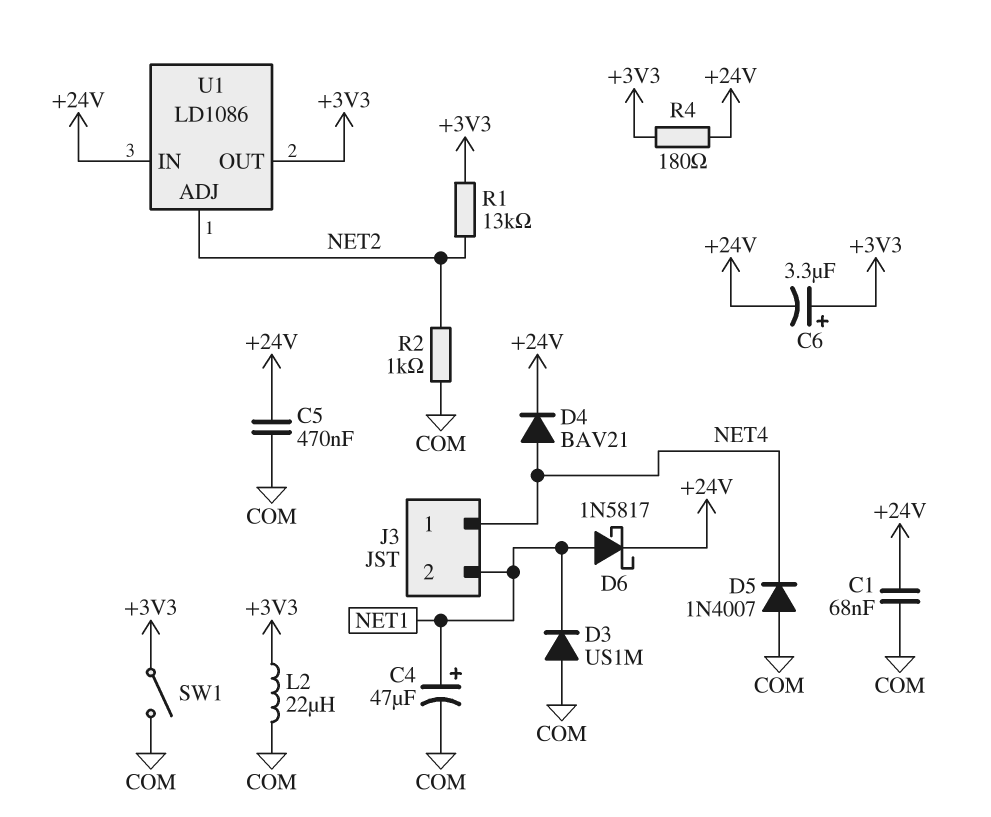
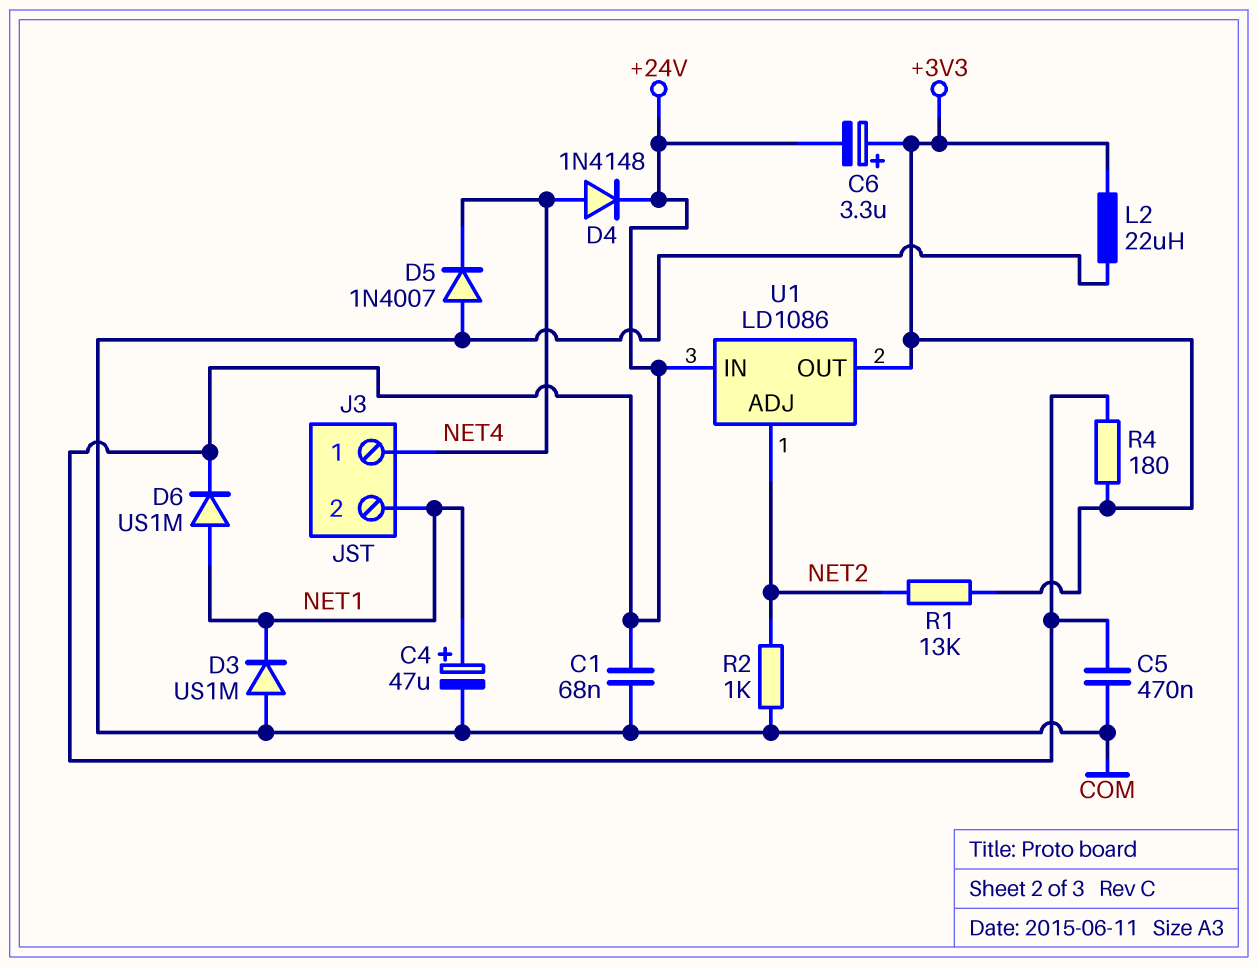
D4: diode BAV21 (A NET4, K +24V) -> diode 1N4148 (A NET4, K +24V)
D6: schottky 1N5817 (A NET1, K +24V) -> diode US1M (A NET1, K +24V)
SW1: switch (+3V3, COM) -> none

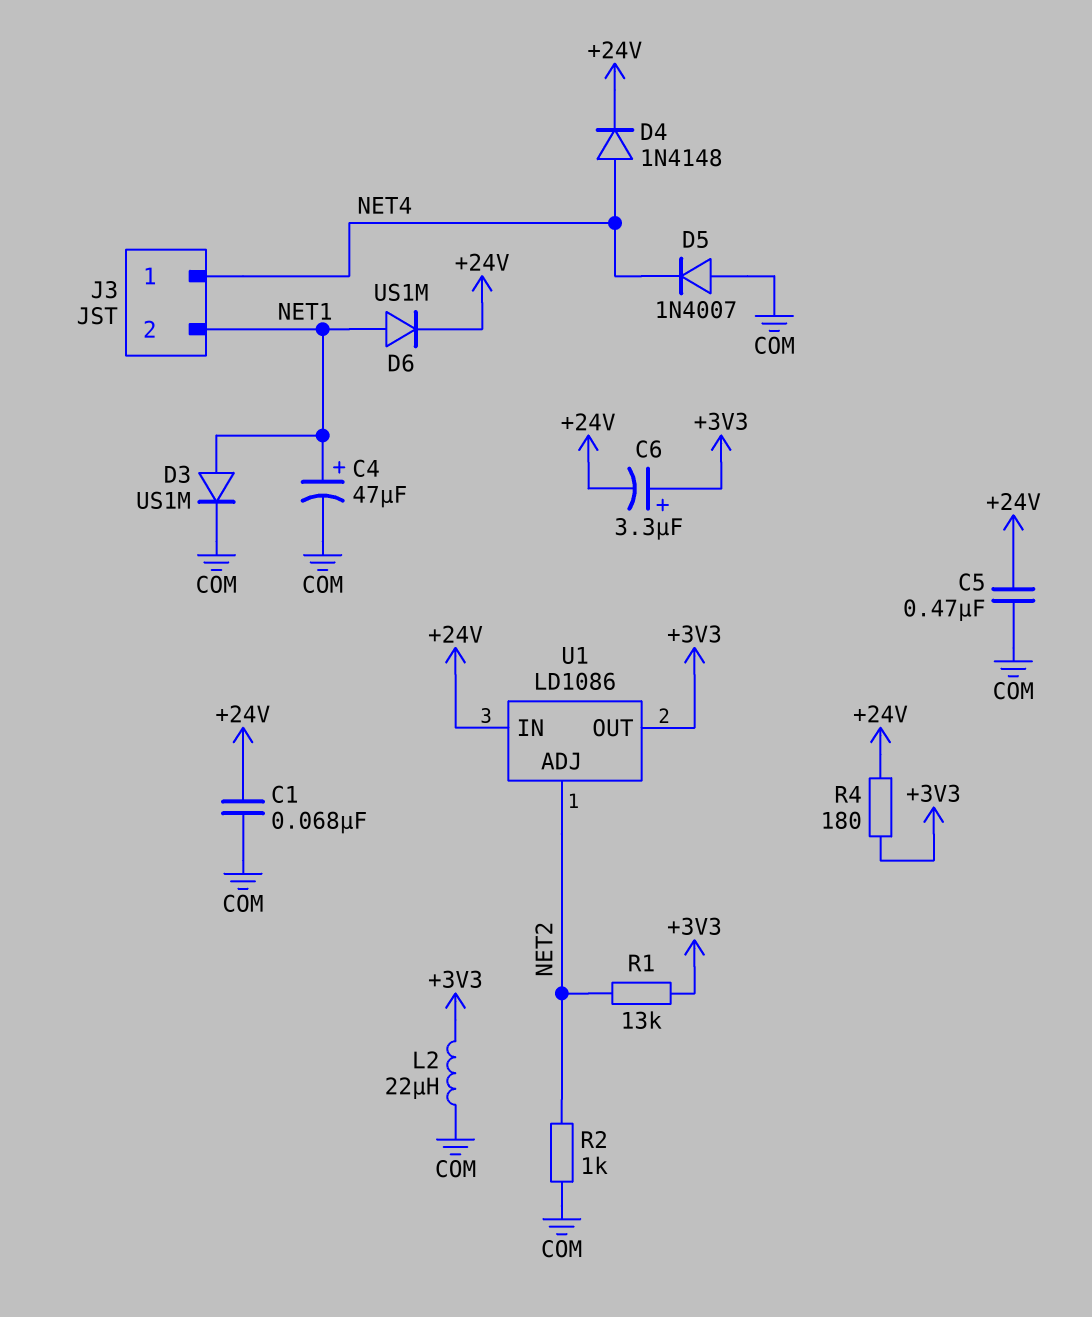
D3: diode US1M (A COM, K NET1) -> diode US1M (A NET1, K COM)

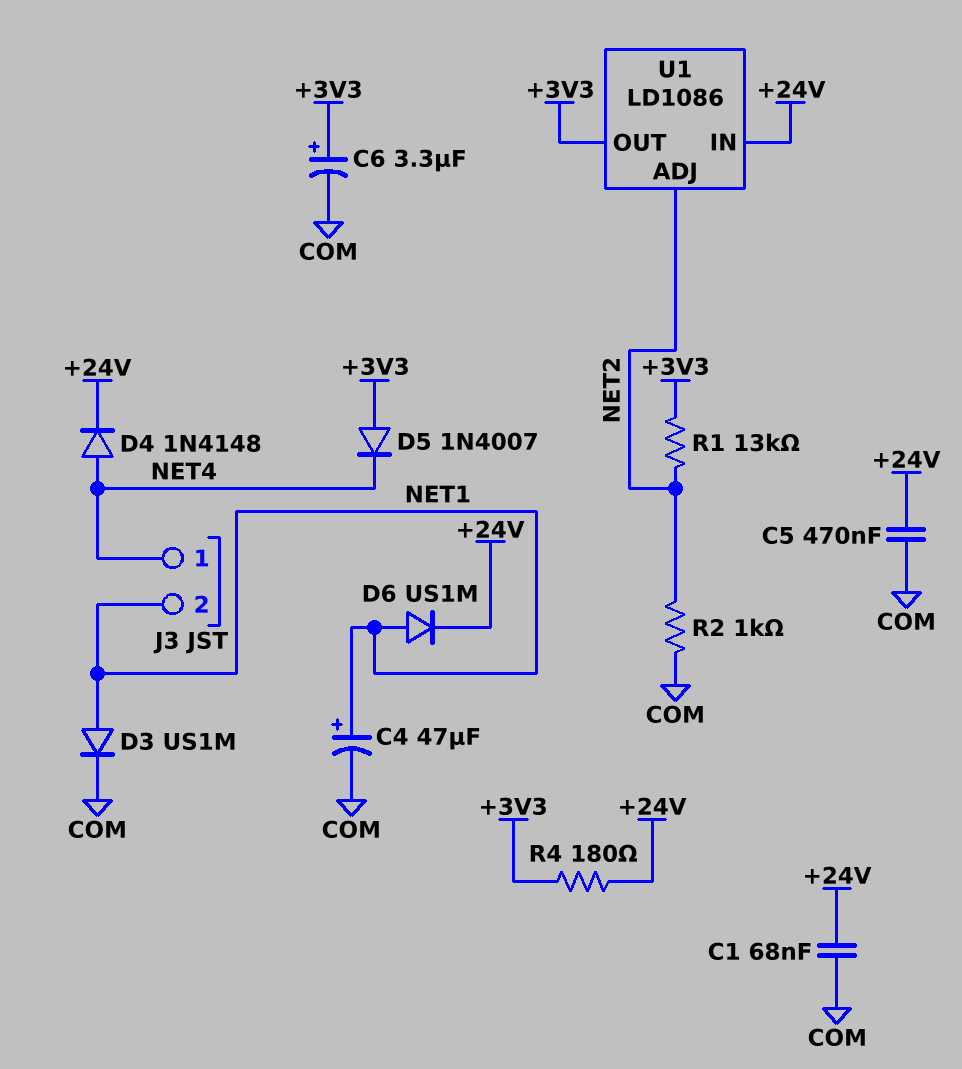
C6: 3.3uF (plus +3V3, minus +24V) -> 3.3uF (plus +3V3, minus COM)
D5: diode 1N4007 (A COM, K NET4) -> diode 1N4007 (A +3V3, K NET4)
L2: 22uH (+3V3, COM) -> none

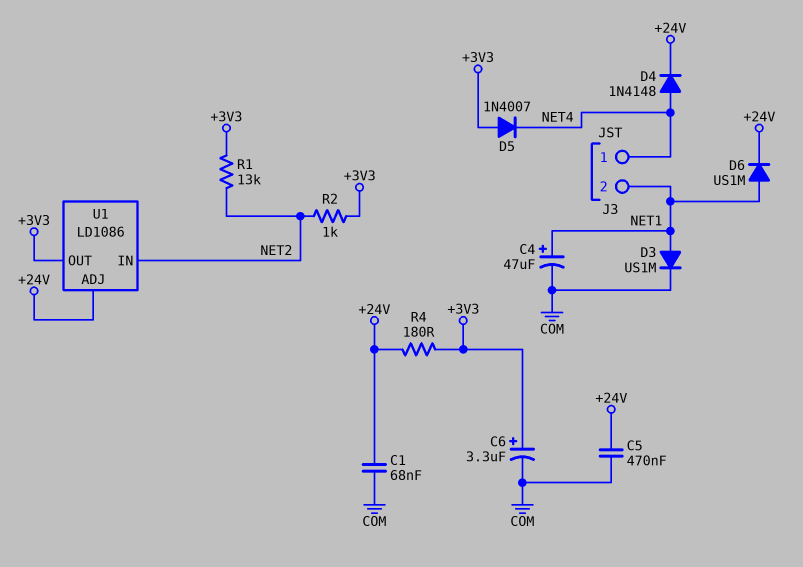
R2: 1k (COM, NET2) -> 1k (+3V3, NET2)
U1 pin ADJ: NET2 -> +24V
U1 pin IN: +24V -> NET2

